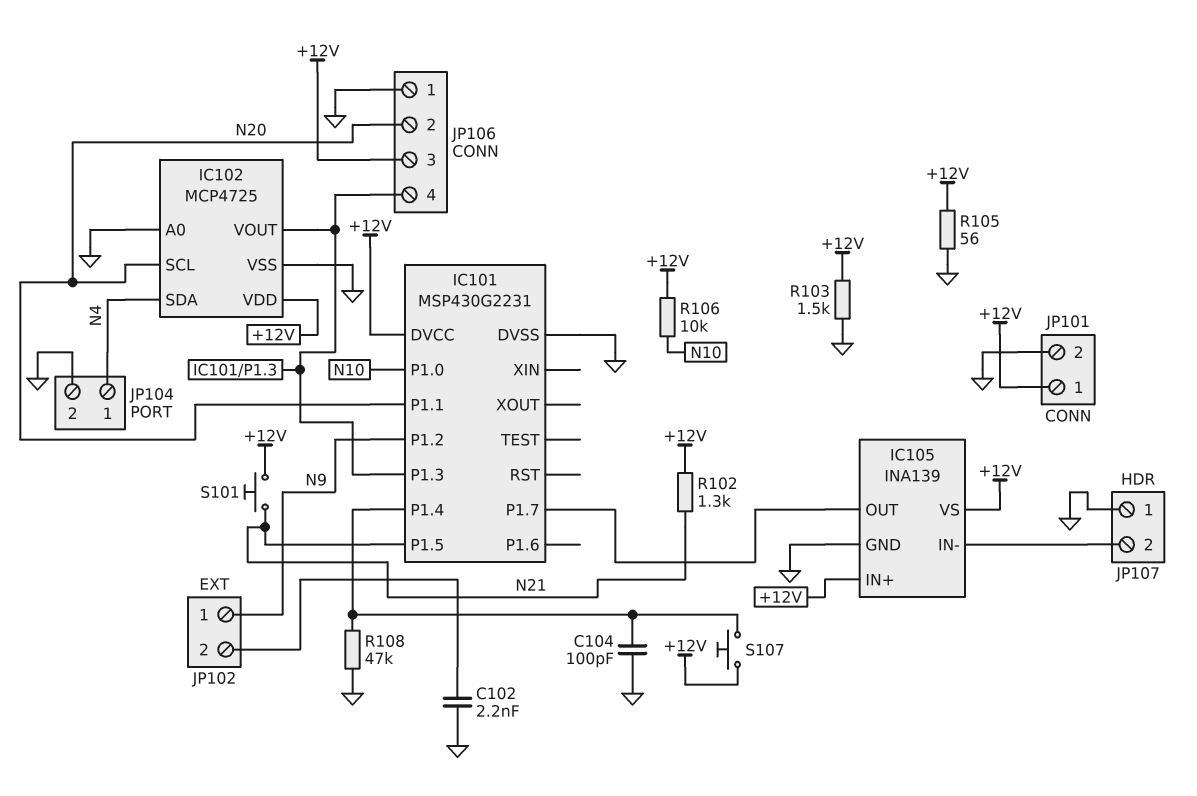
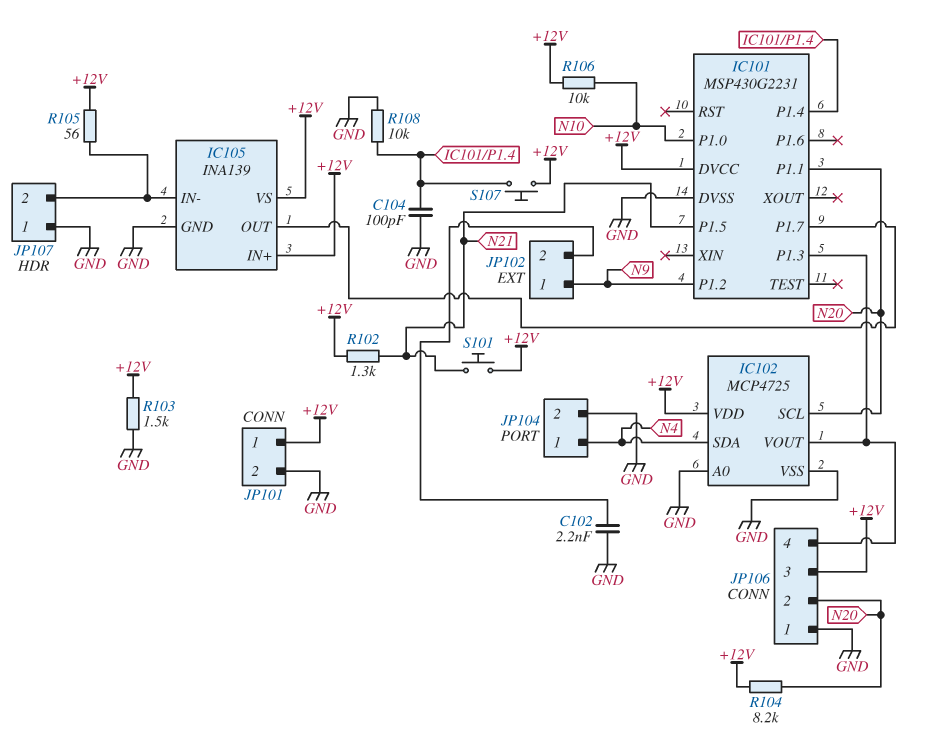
R104: none -> 8.2k (+12V, N20)
R105: 56 (+12V, GND) -> 56 (+12V, IC105/IN-)
R108: 47k (GND, IC101/P1.4) -> 10k (GND, IC101/P1.4)

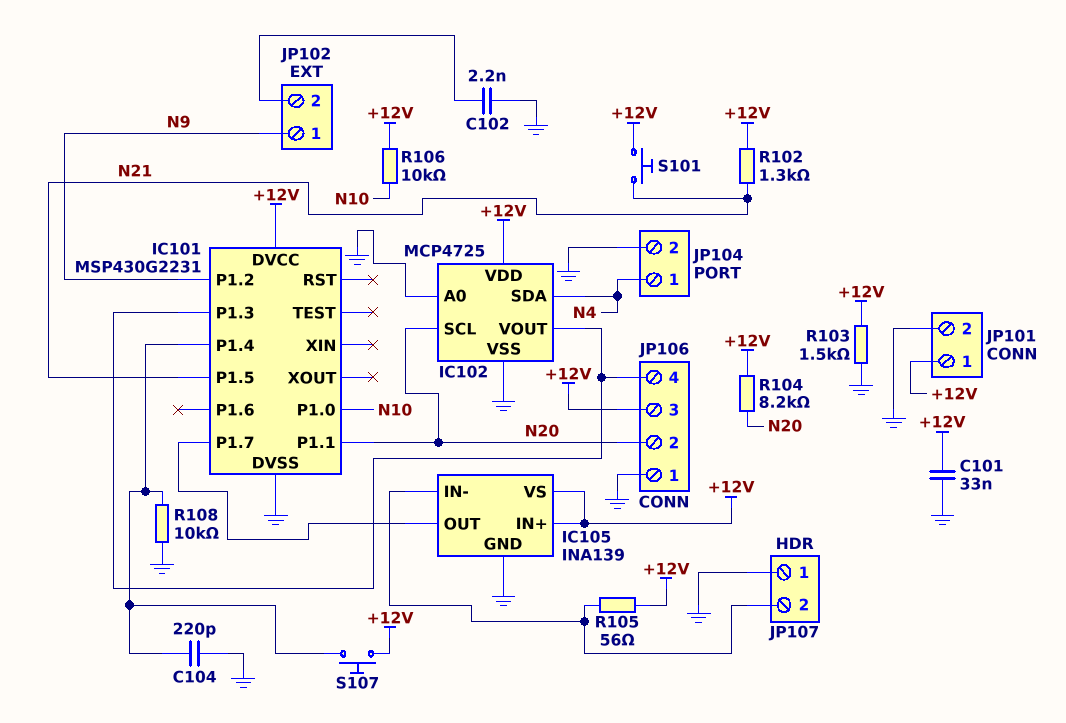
C101: none -> 33nF (+12V, GND)
C104: 100pF (GND, IC101/P1.4) -> 220pF (GND, IC101/P1.4)

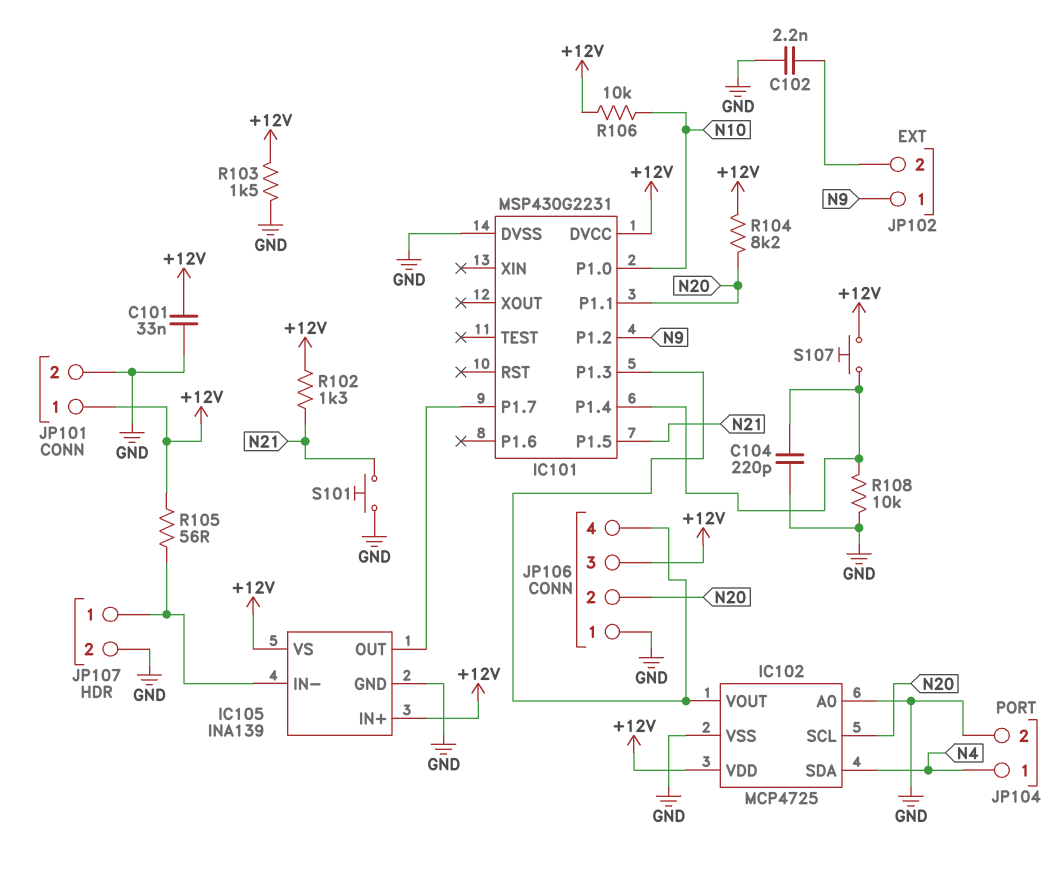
JP107 pin 1: GND -> IC105/IN-
JP107 pin 2: IC105/IN- -> GND
S101: button (+12V, N21) -> button (GND, N21)

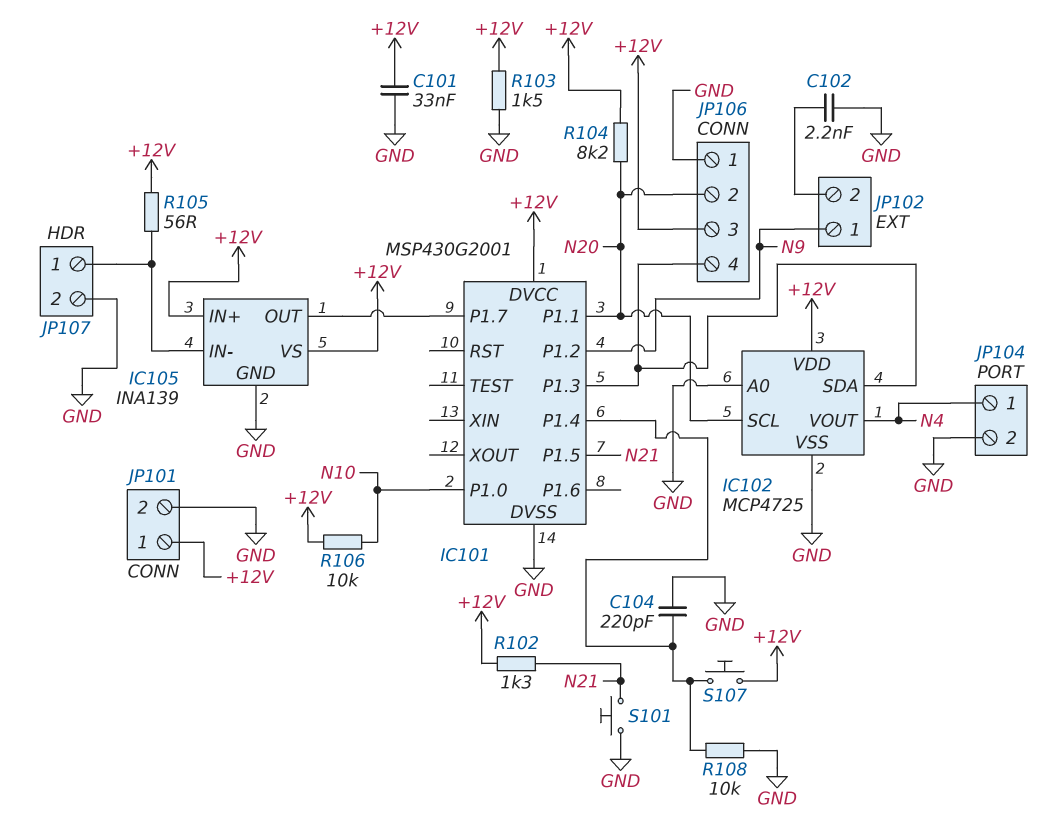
IC101: MSP430G2231 -> MSP430G2001
IC102 pin SDA: N4 -> IC101/P1.3
IC102 pin VOUT: IC101/P1.3 -> N4

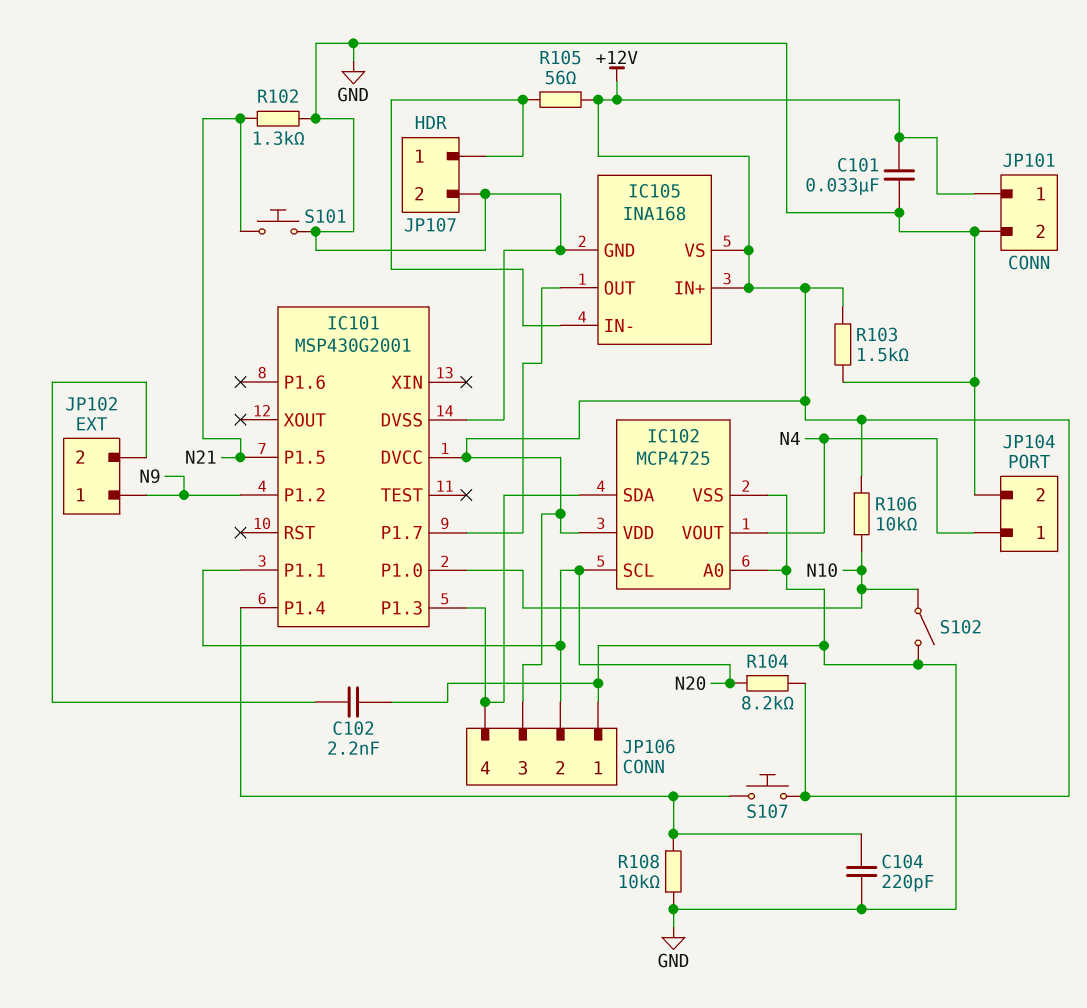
IC105: INA139 -> INA168
R102: 1.3k (+12V, N21) -> 1.3k (GND, N21)
S102: none -> switch (GND, N10)

